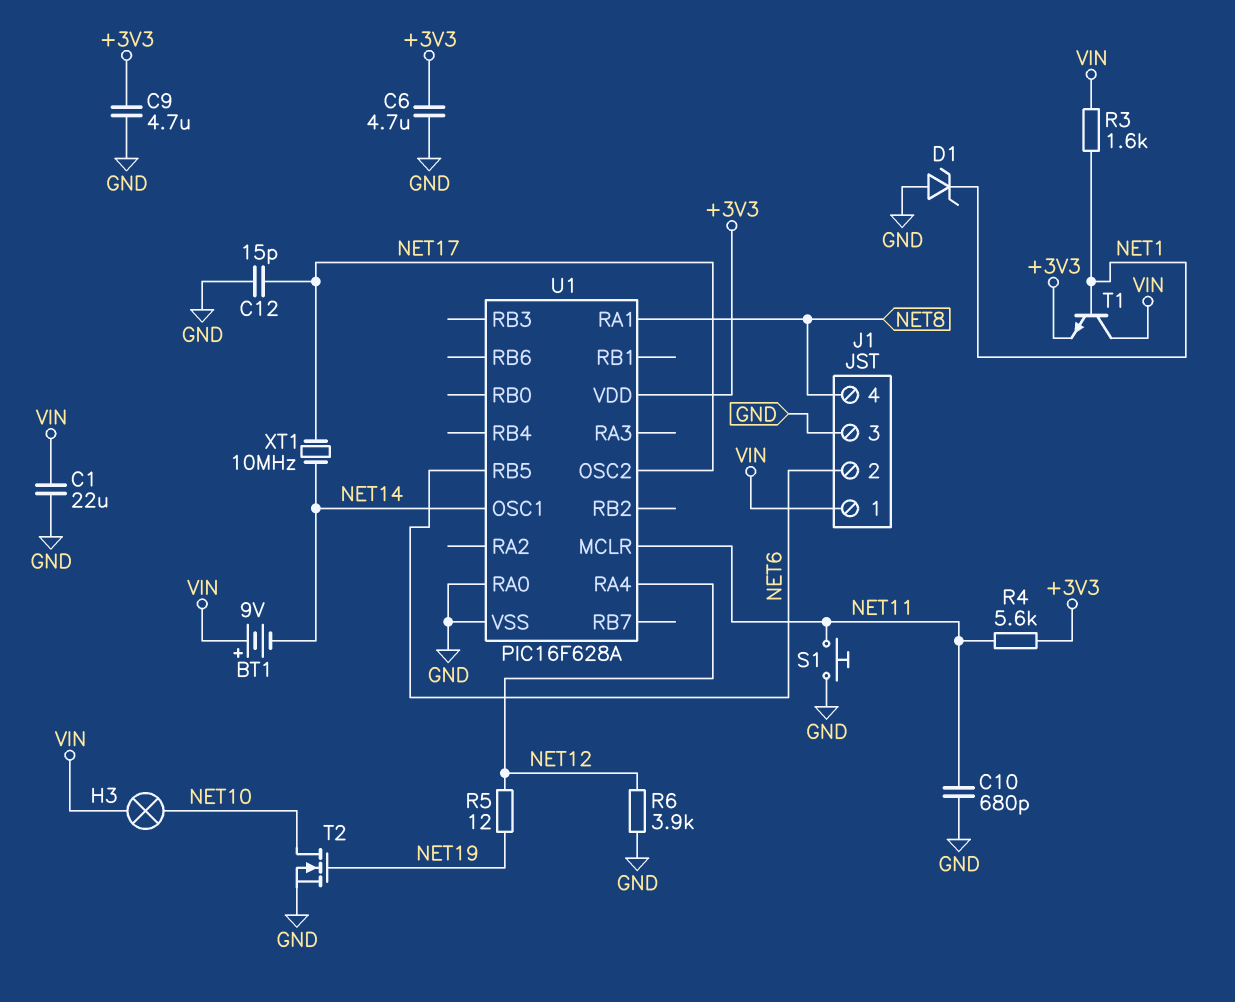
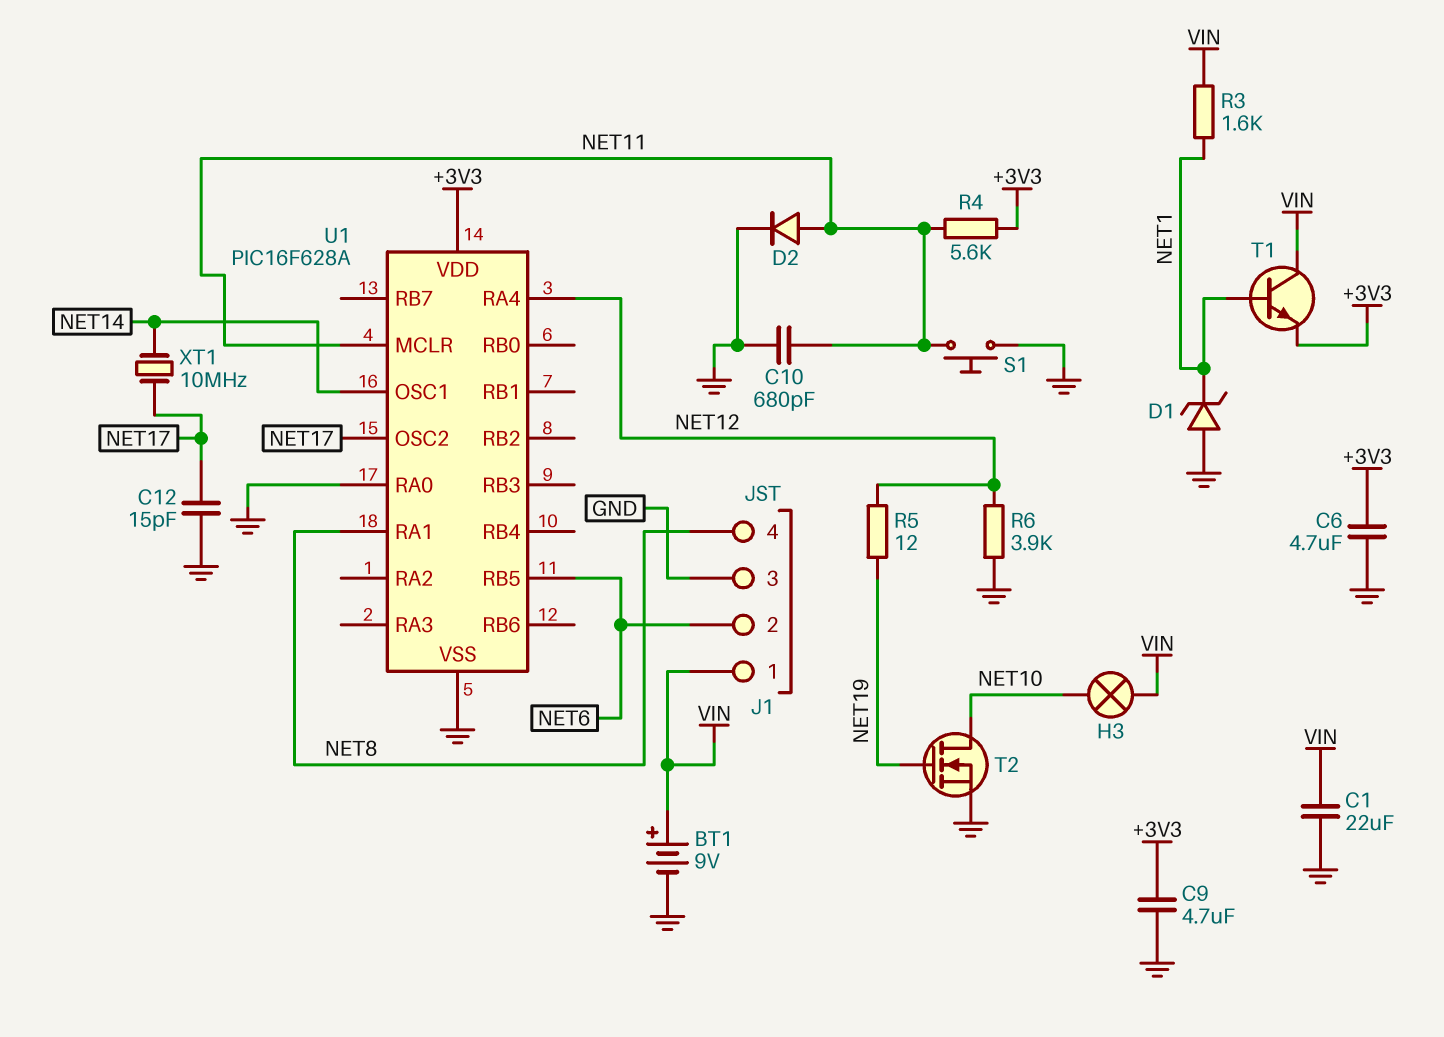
BT1: 9V (plus VIN, minus NET14) -> 9V (plus VIN, minus GND)
D2: none -> diode (A NET11, K GND)

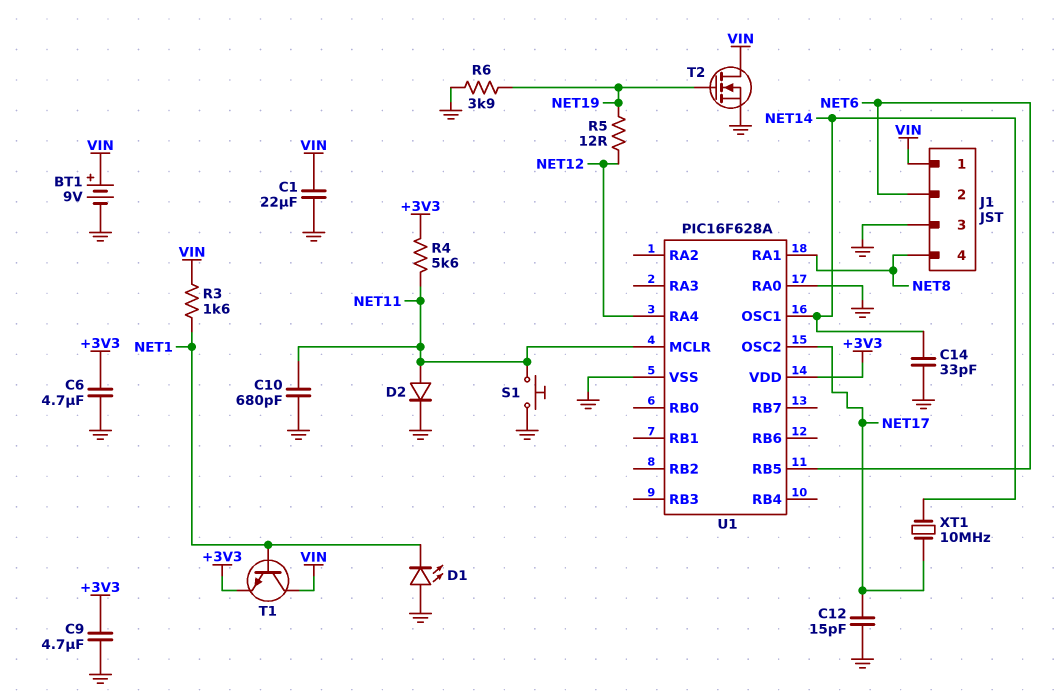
C14: none -> 33pF (GND, NET14)
D1: zener (A GND, K NET1) -> LED (A GND, K NET1)
H3: lamp (NET10, VIN) -> none
R6: 3.9k (GND, NET12) -> 3.9k (GND, NET19)
T2: NMOS (G NET19, D NET10, S GND) -> NMOS (G NET19, D VIN, S GND)

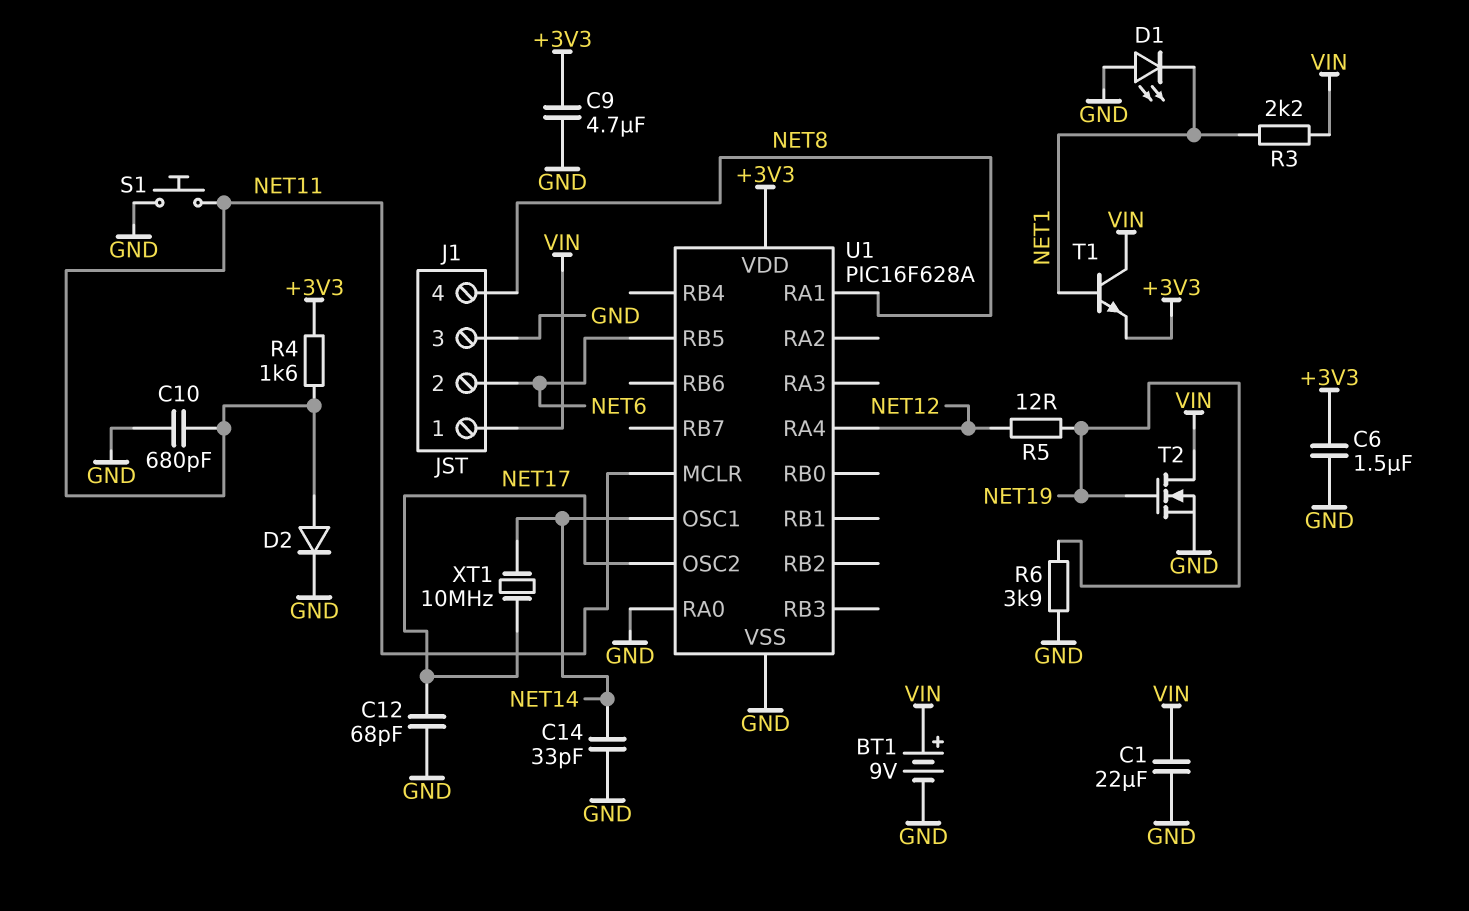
C6: 4.7uF (+3V3, GND) -> 1.5uF (+3V3, GND)
C12: 15pF (GND, NET17) -> 68pF (GND, NET17)
R3: 1.6k (NET1, VIN) -> 2.2k (NET1, VIN)
R4: 5.6k (+3V3, NET11) -> 1.6k (+3V3, NET11)

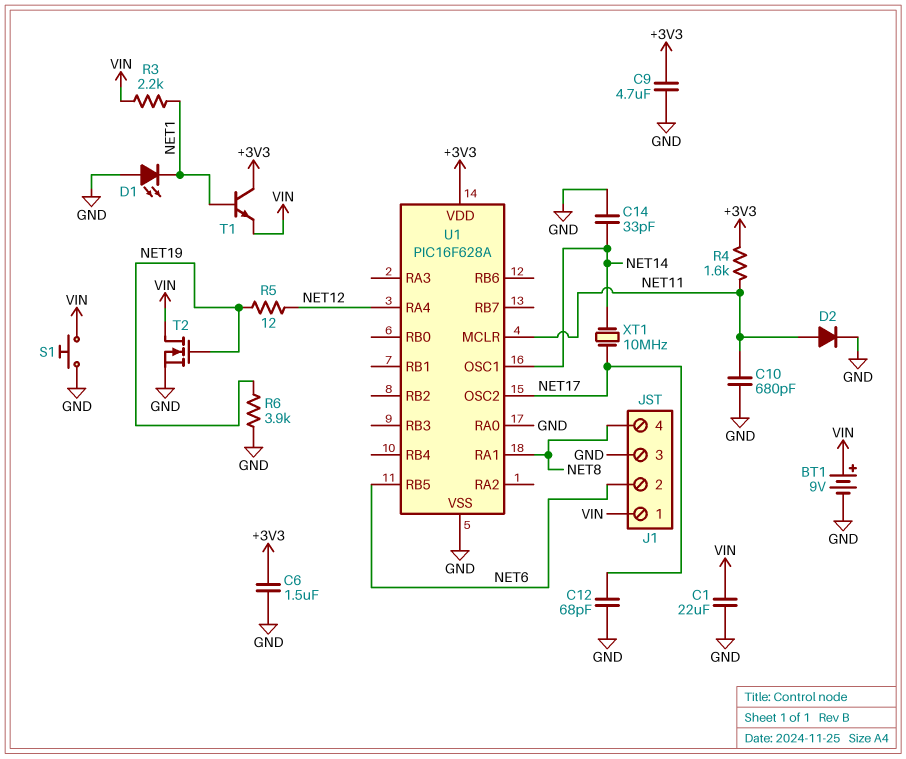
S1: button (GND, NET11) -> button (GND, VIN)
T1: NPN (B NET1, C VIN, E +3V3) -> NPN (B NET1, C +3V3, E VIN)

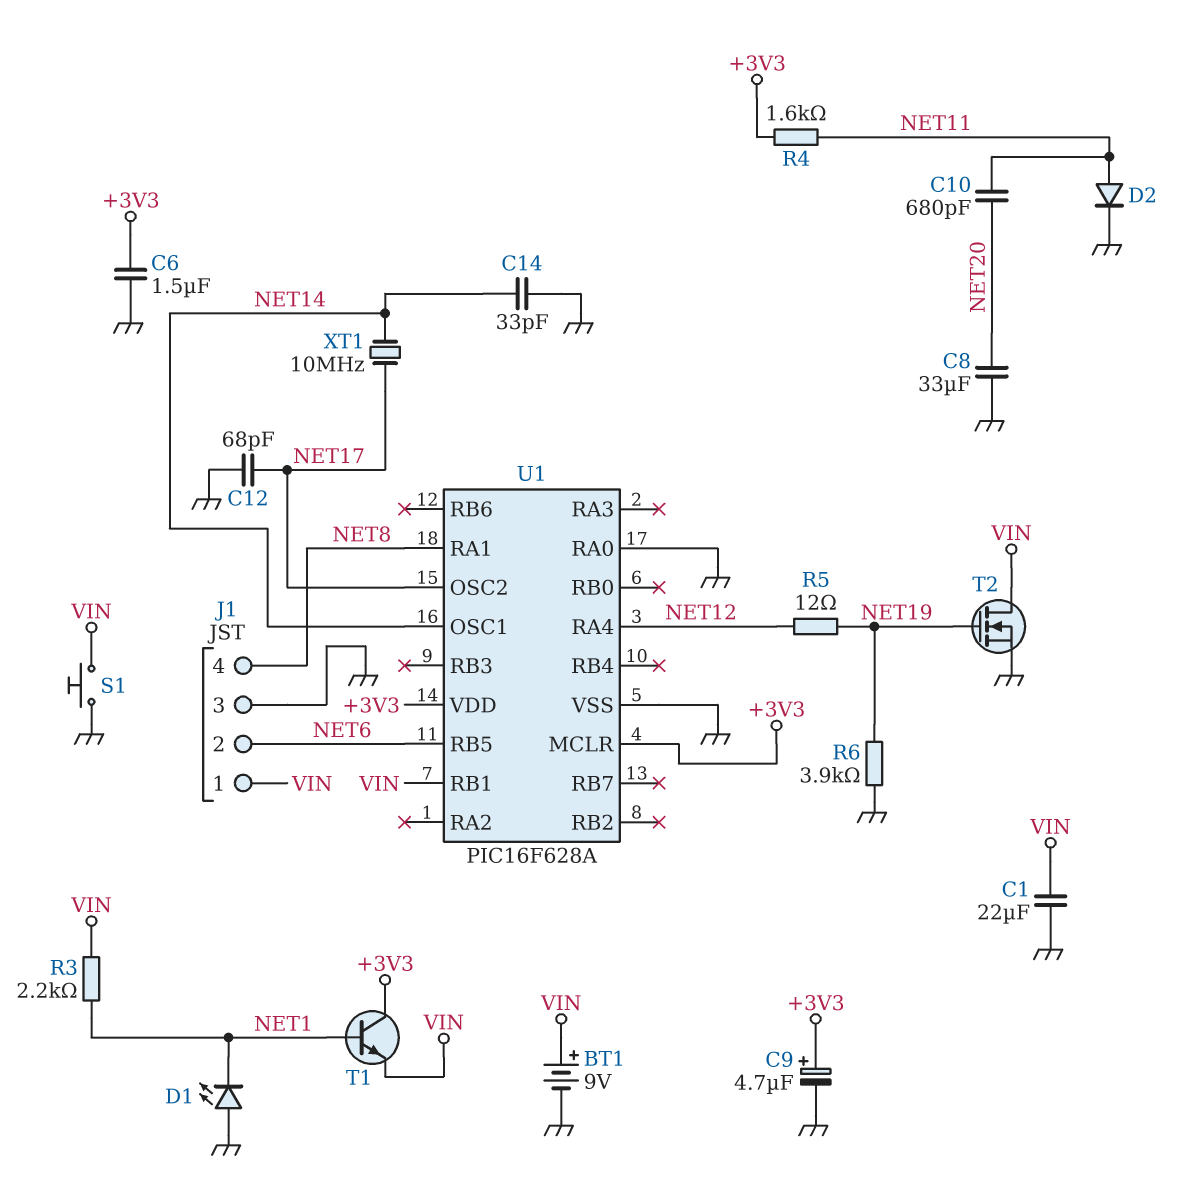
C8: none -> 33uF (GND, NET20)
C9: 4.7uF (+3V3, GND) -> 4.7uF (plus +3V3, minus GND)
C10: 680pF (GND, NET11) -> 680pF (NET11, NET20)
U1 pin MCLR: NET11 -> +3V3
U1 pin RB1: none -> VIN

